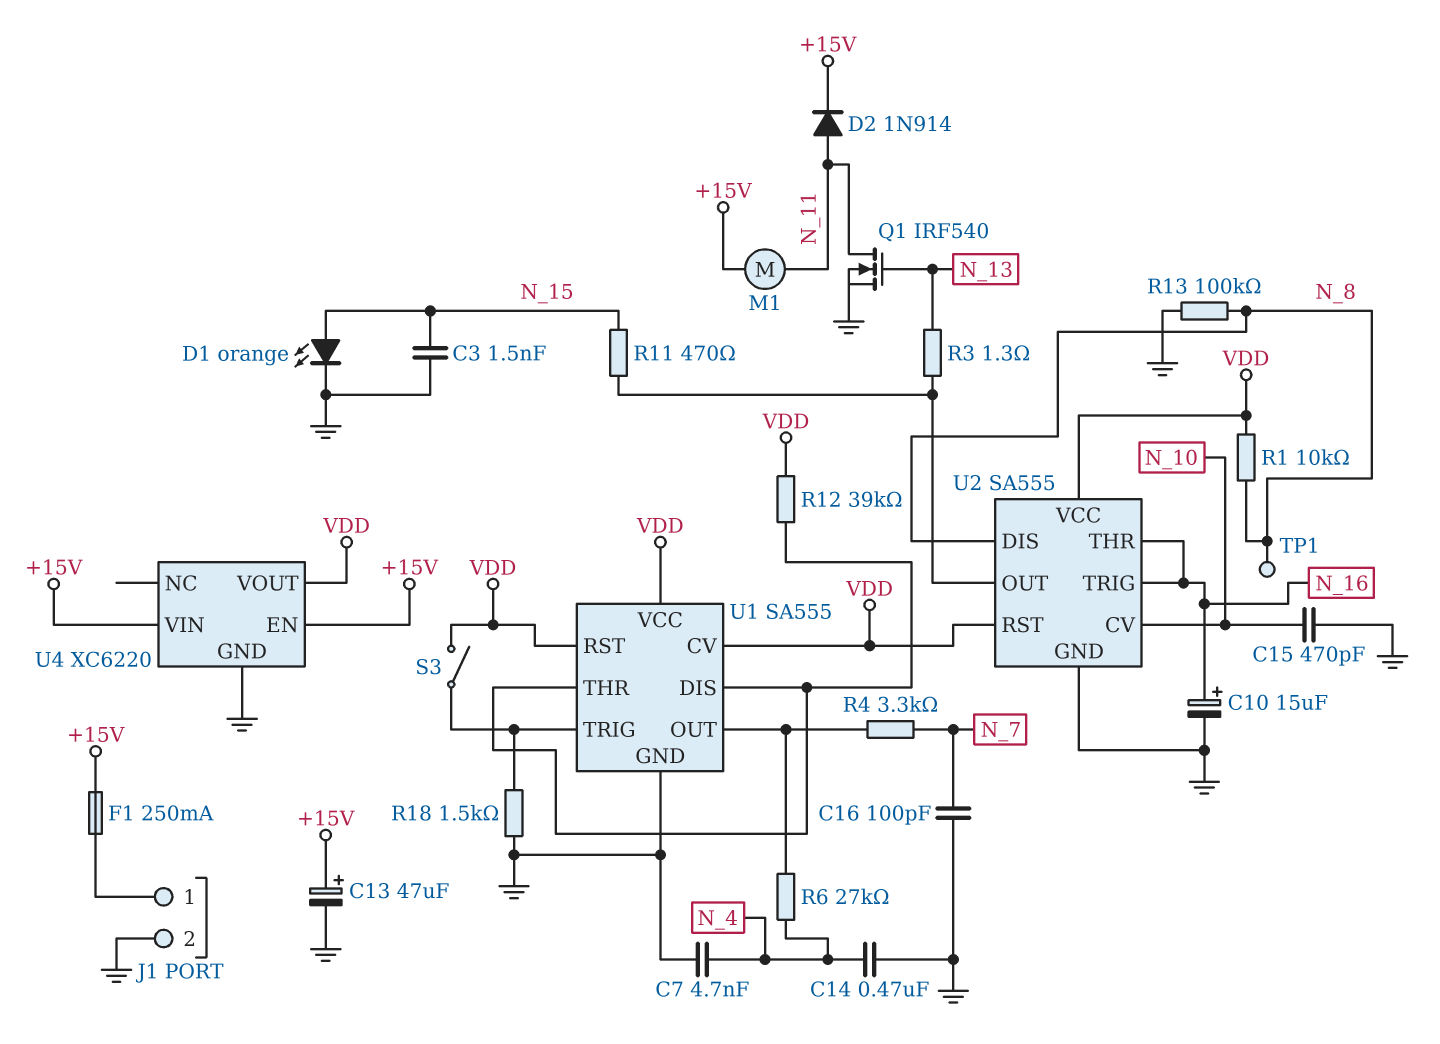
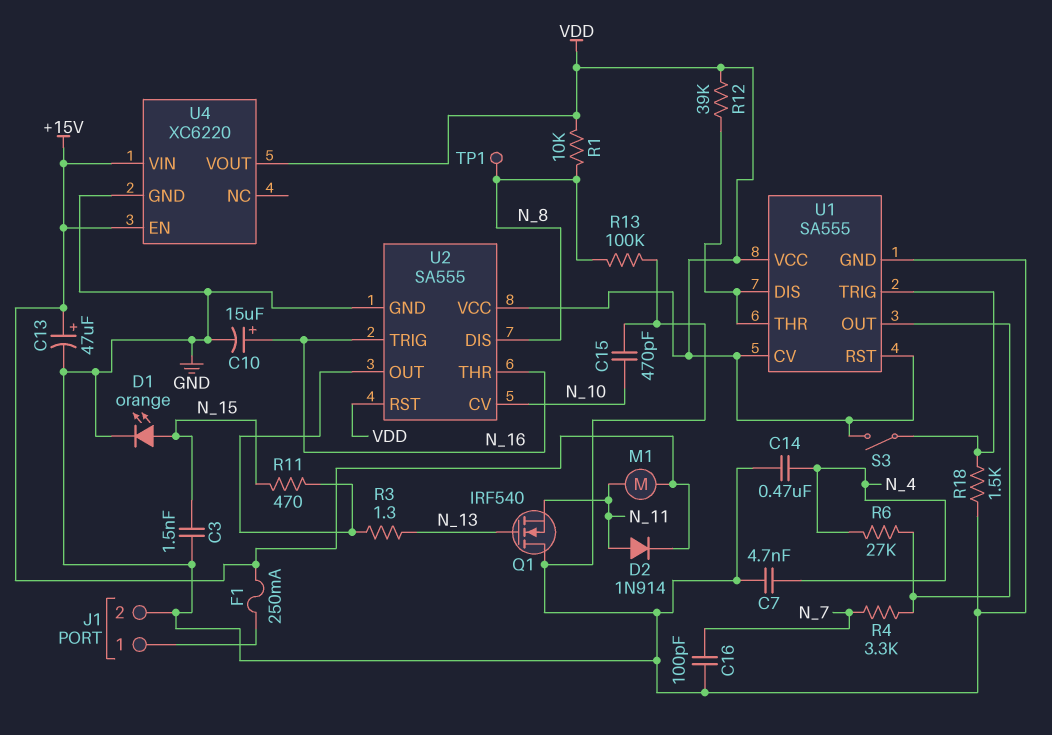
Q1: NMOS IRF540 (G N_13, D N_11, S GND) -> NMOS IRF540 (G N_13, D GND, S N_11)

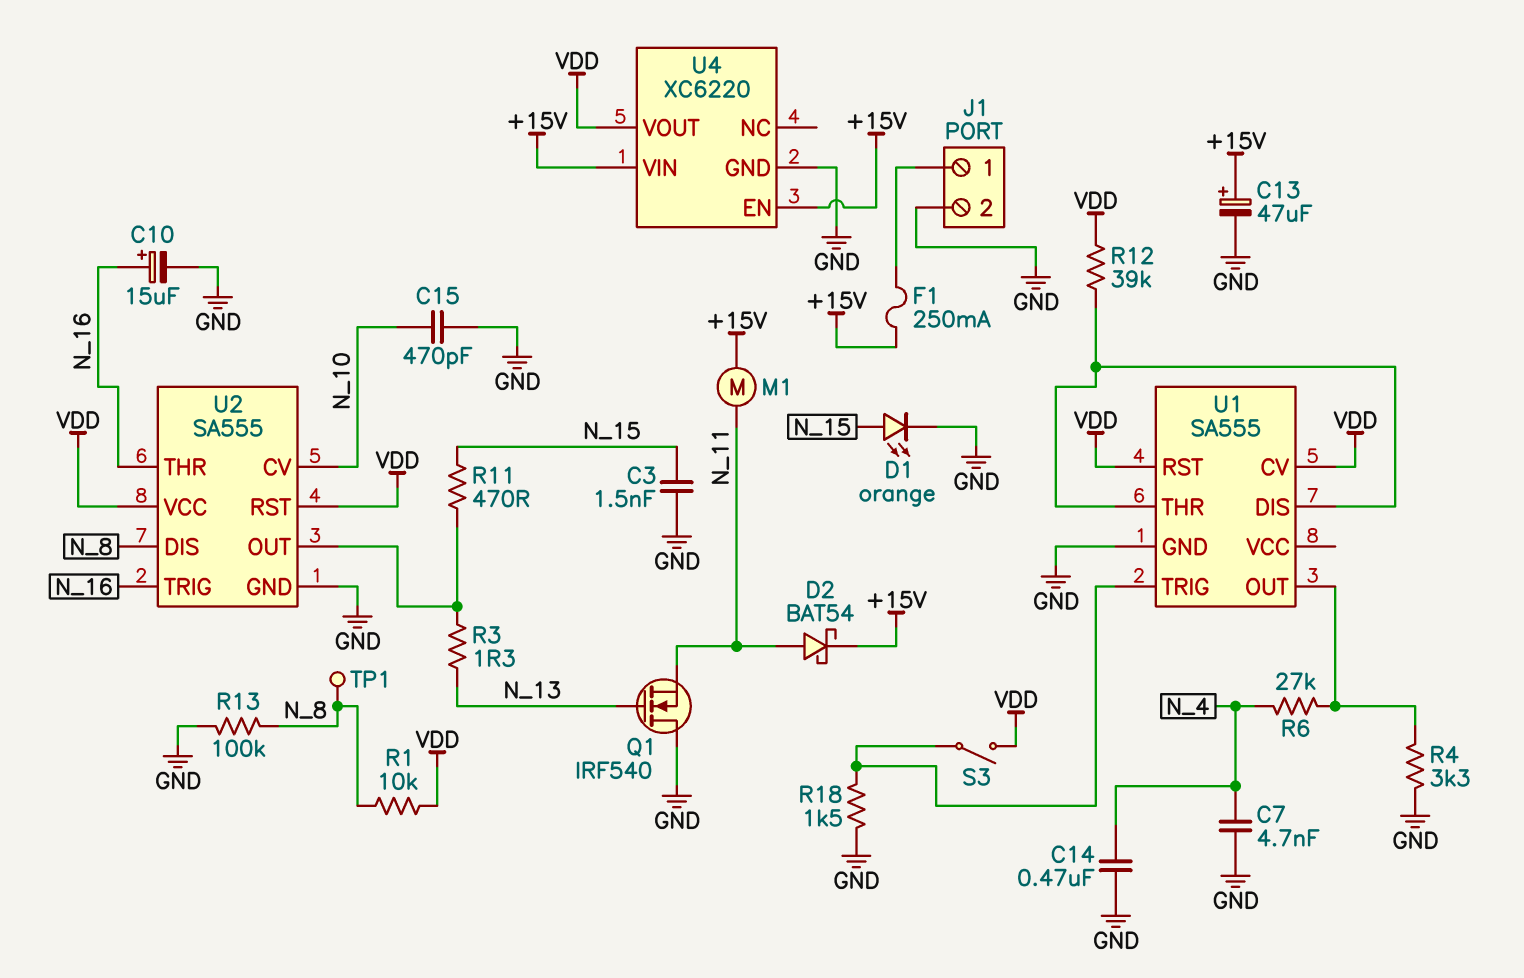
C16: 100pF (GND, N_7) -> none
D2: diode 1N914 (A N_11, K +15V) -> schottky BAT54 (A N_11, K +15V)
R4: 3.3k (N_7, U1/OUT) -> 3.3k (GND, U1/OUT)
U1 pin VCC: VDD -> none

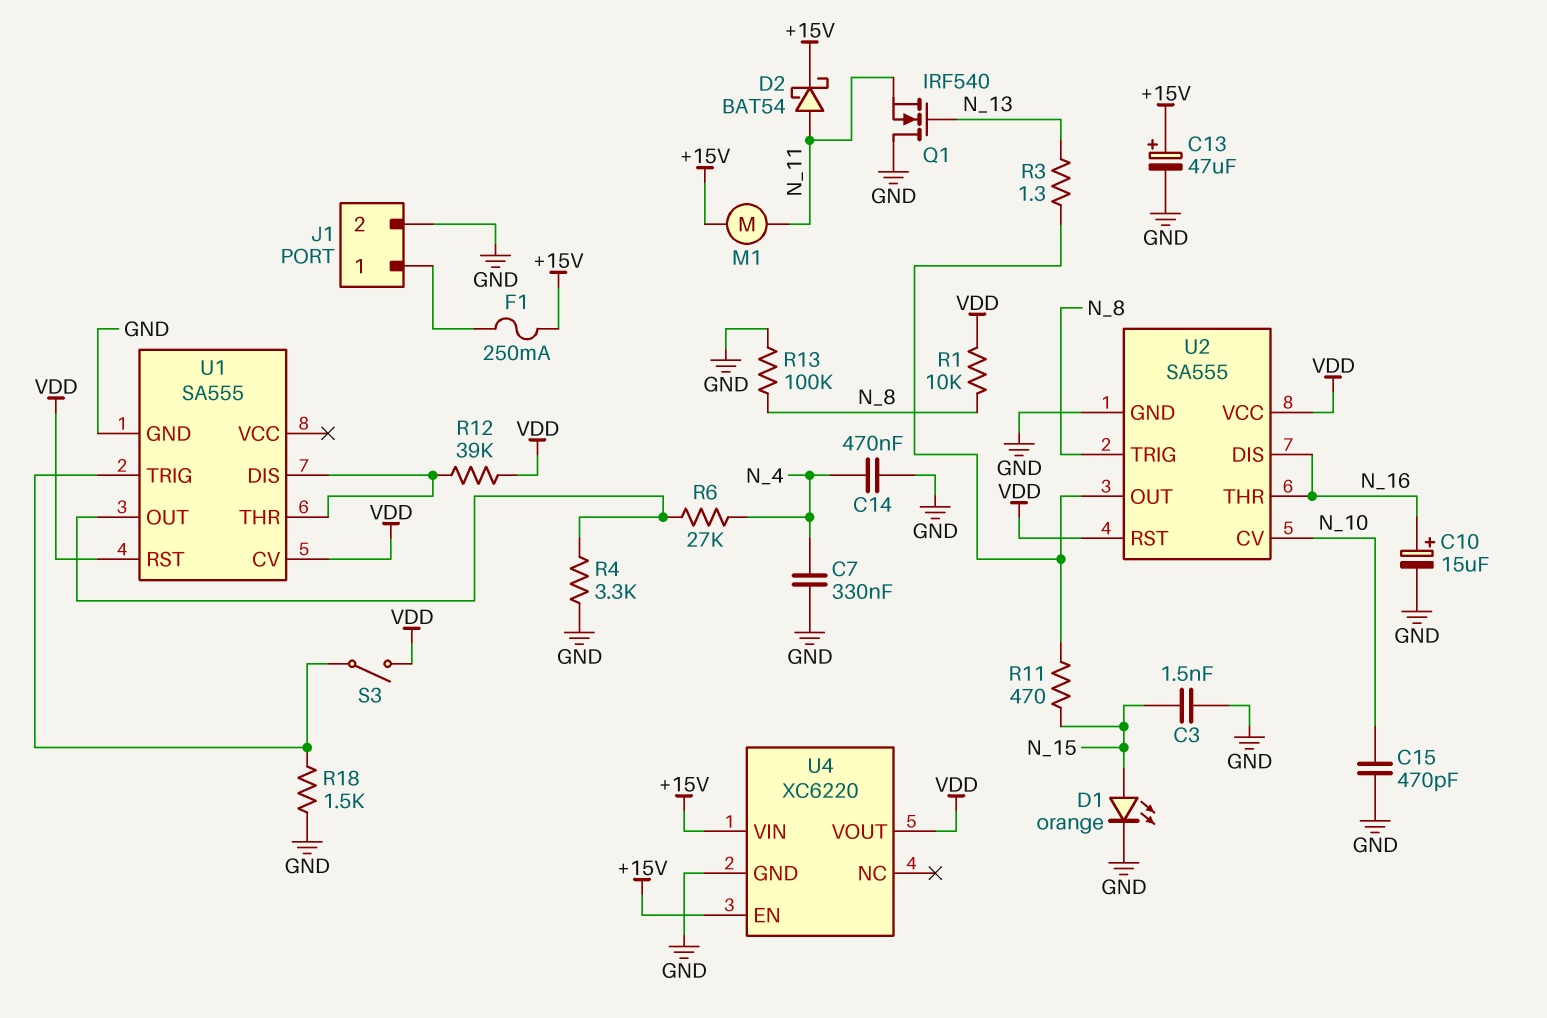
C7: 4.7nF (GND, N_4) -> 330nF (GND, N_4)
TP1: test point (N_8) -> none
U2 pin DIS: N_8 -> N_16
U2 pin TRIG: N_16 -> N_8

